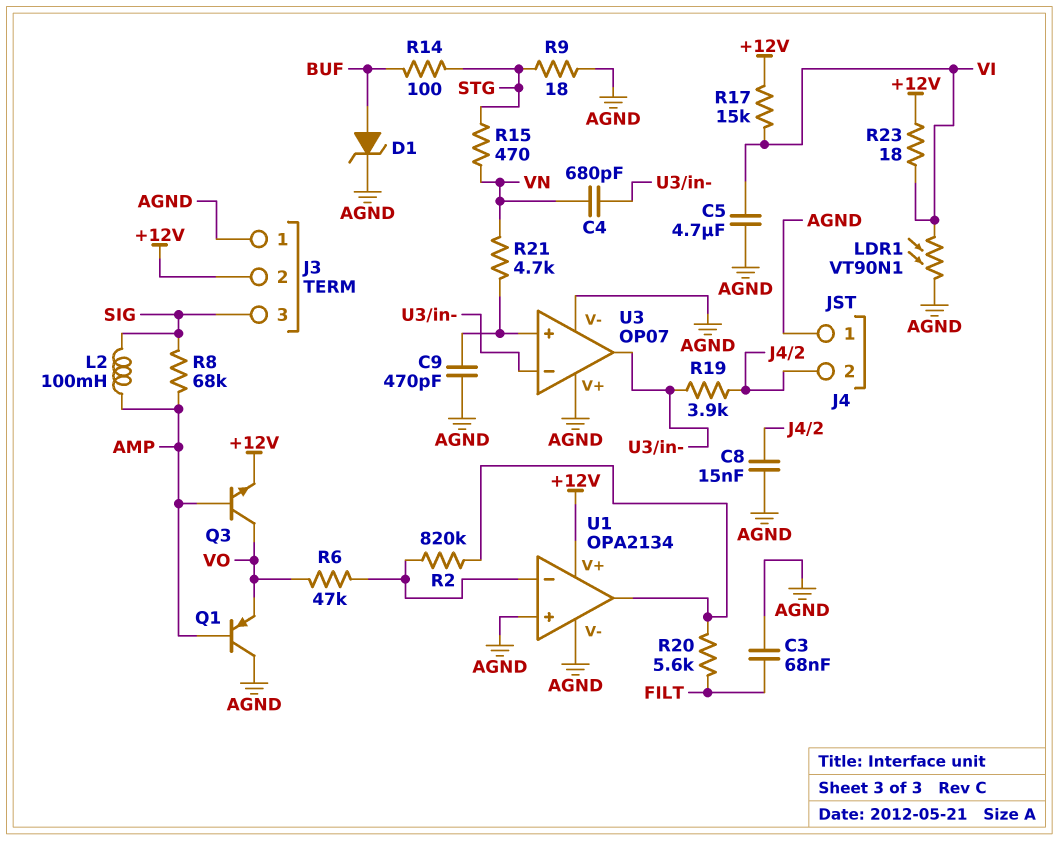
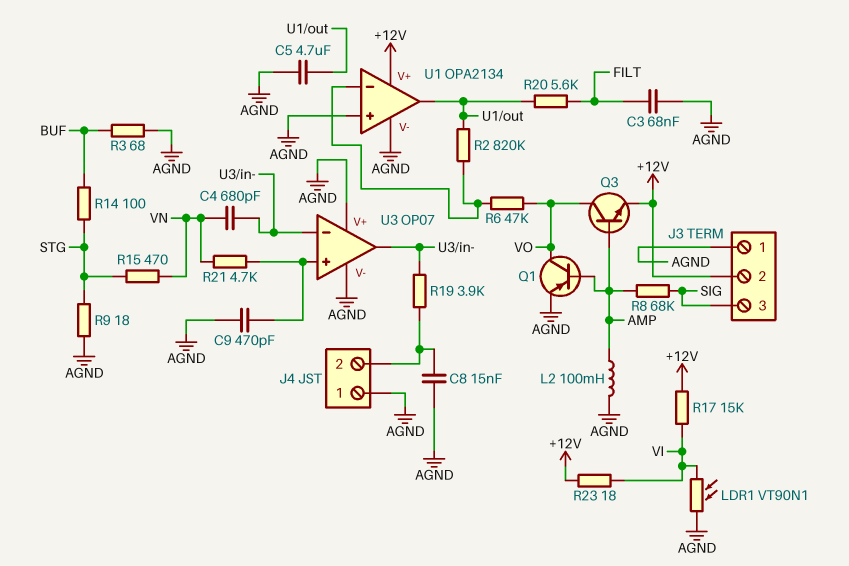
C5: 4.7uF (AGND, VI) -> 4.7uF (AGND, U1/out)
D1: zener (A BUF, K AGND) -> none
L2: 100mH (AMP, SIG) -> 100mH (AGND, AMP)
Q1: PNP (B AMP, C AGND, E VO) -> PNP (B AMP, C VO, E AGND)
R3: none -> 68 (AGND, BUF)

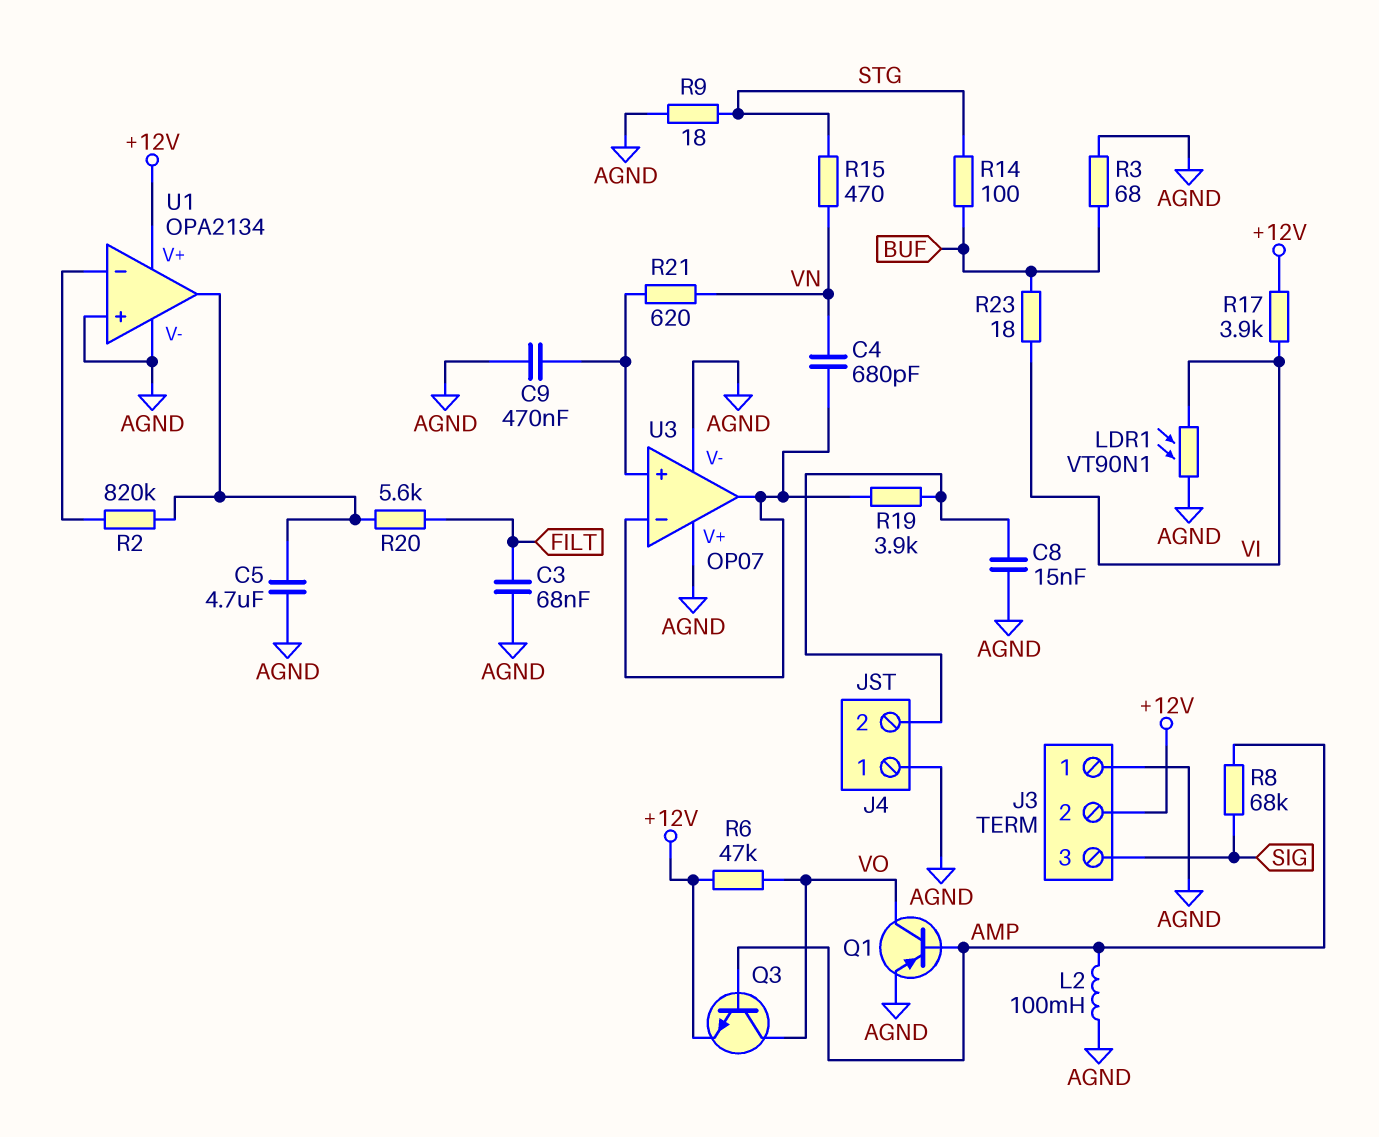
C9: 470pF (AGND, U3/in+) -> 470nF (AGND, U3/in+)
R6: 47k (U1/in-, VO) -> 47k (+12V, VO)
R17: 15k (+12V, VI) -> 3.9k (+12V, VI)
R21: 4.7k (U3/in+, VN) -> 620 (U3/in+, VN)
R23: 18 (+12V, VI) -> 18 (BUF, VI)

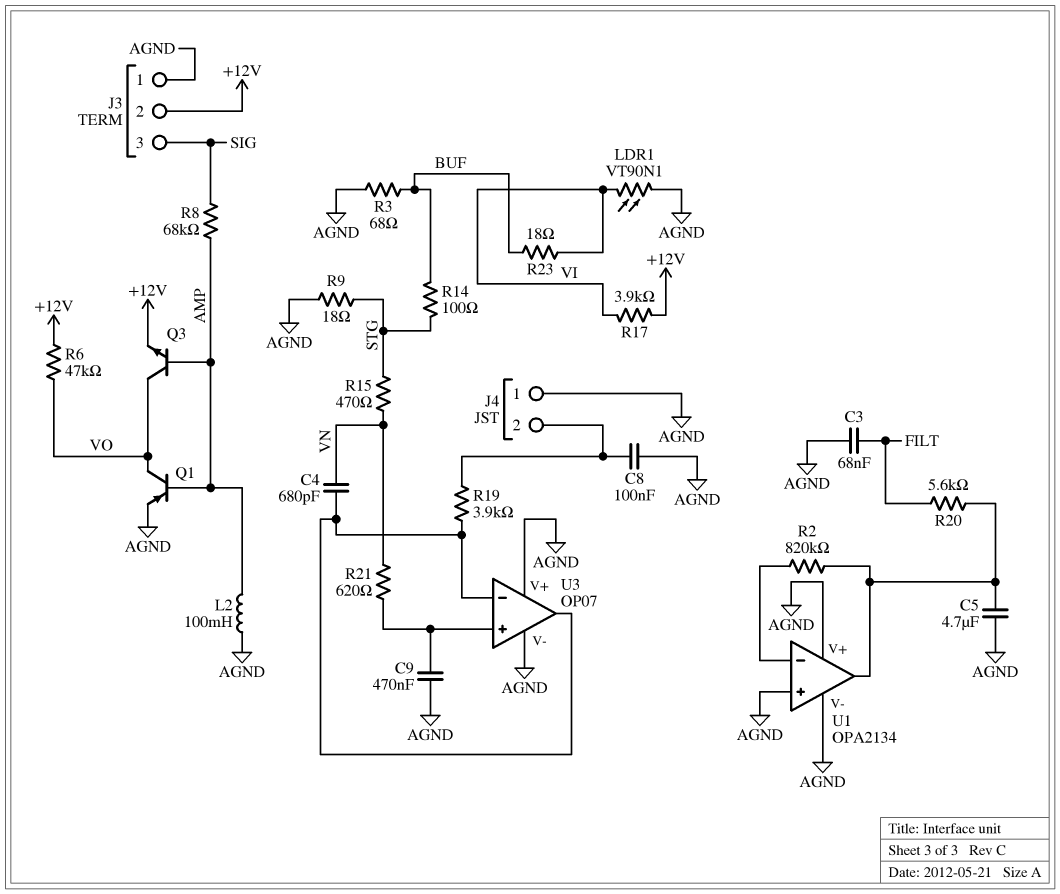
C8: 15nF (AGND, J4/2) -> 100nF (AGND, J4/2)
U1 pin V+: +12V -> AGND

